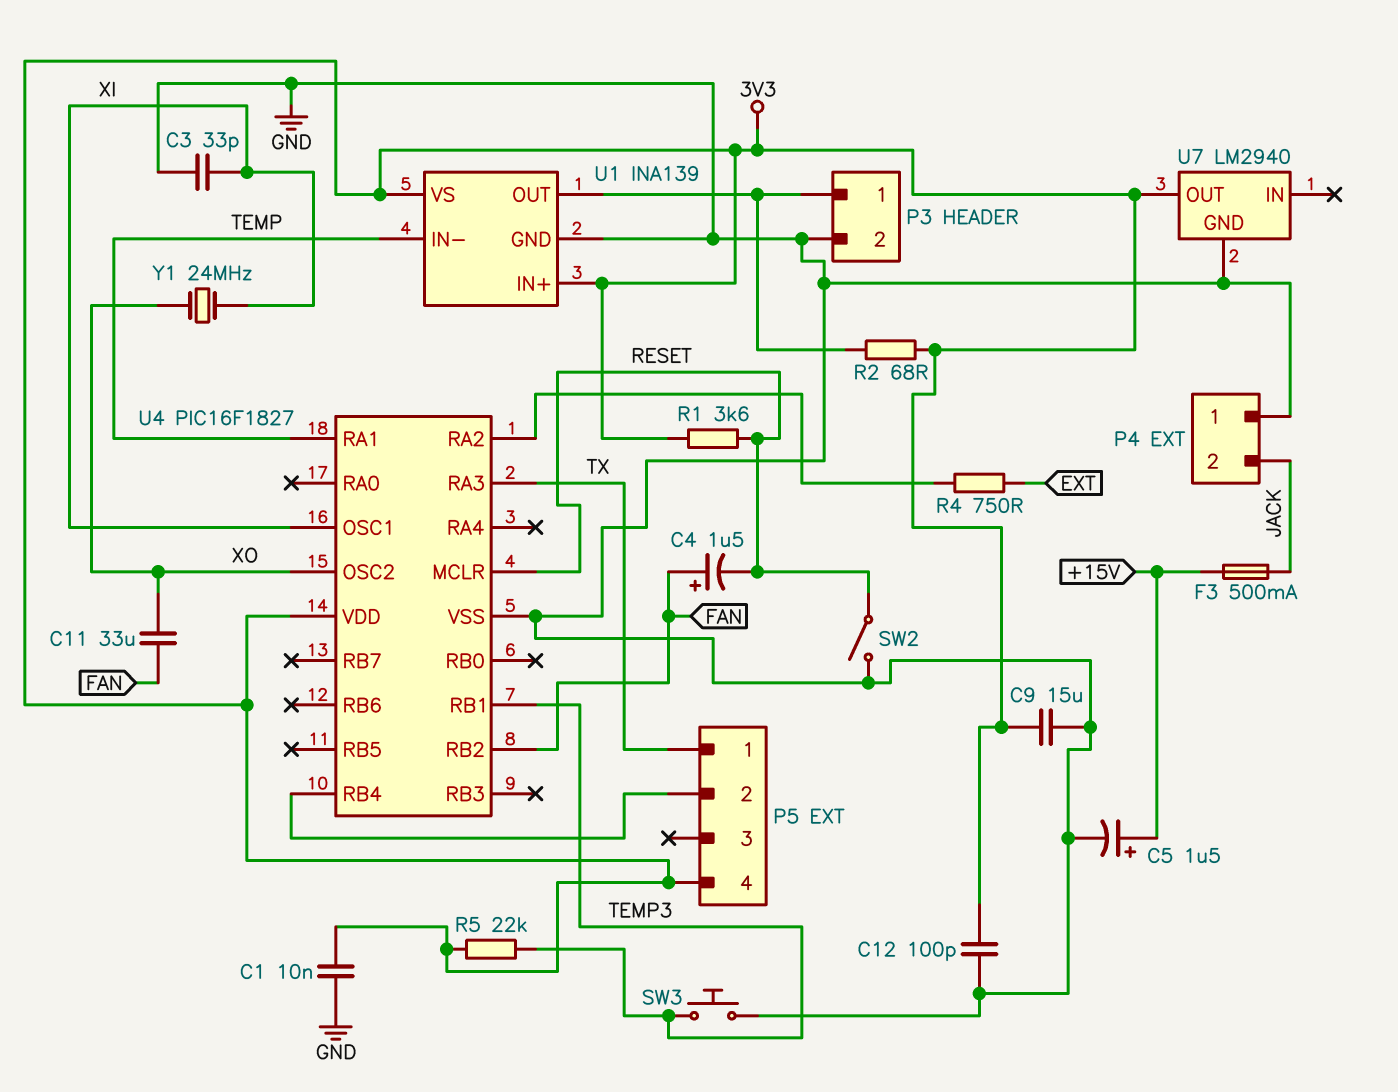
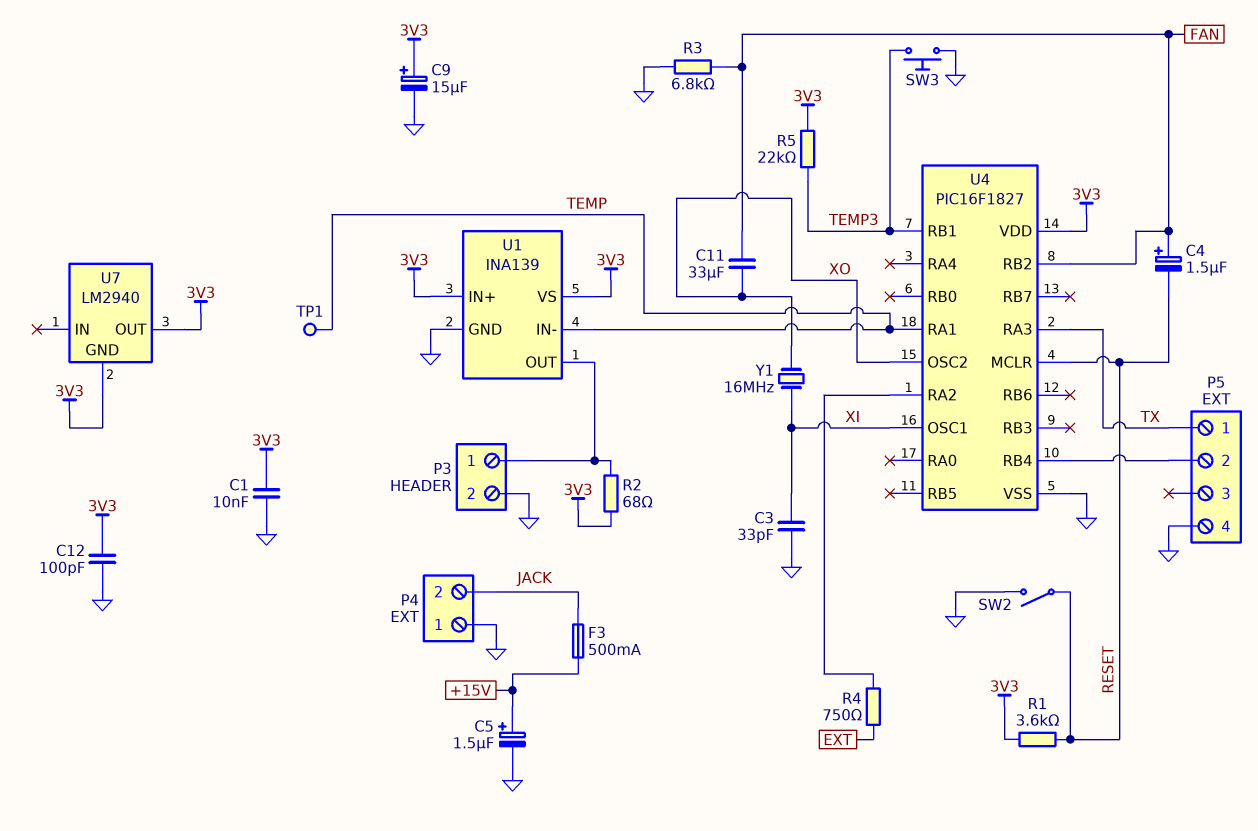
C9: 15uF (3V3, GND) -> 15uF (plus 3V3, minus GND)
P5 pin 4: 3V3 -> GND
R3: none -> 6.8k (FAN, GND)
TP1: none -> test point (TEMP)
U7 pin GND: GND -> 3V3
Y1: 24MHz (XI, XO) -> 16MHz (XI, XO)

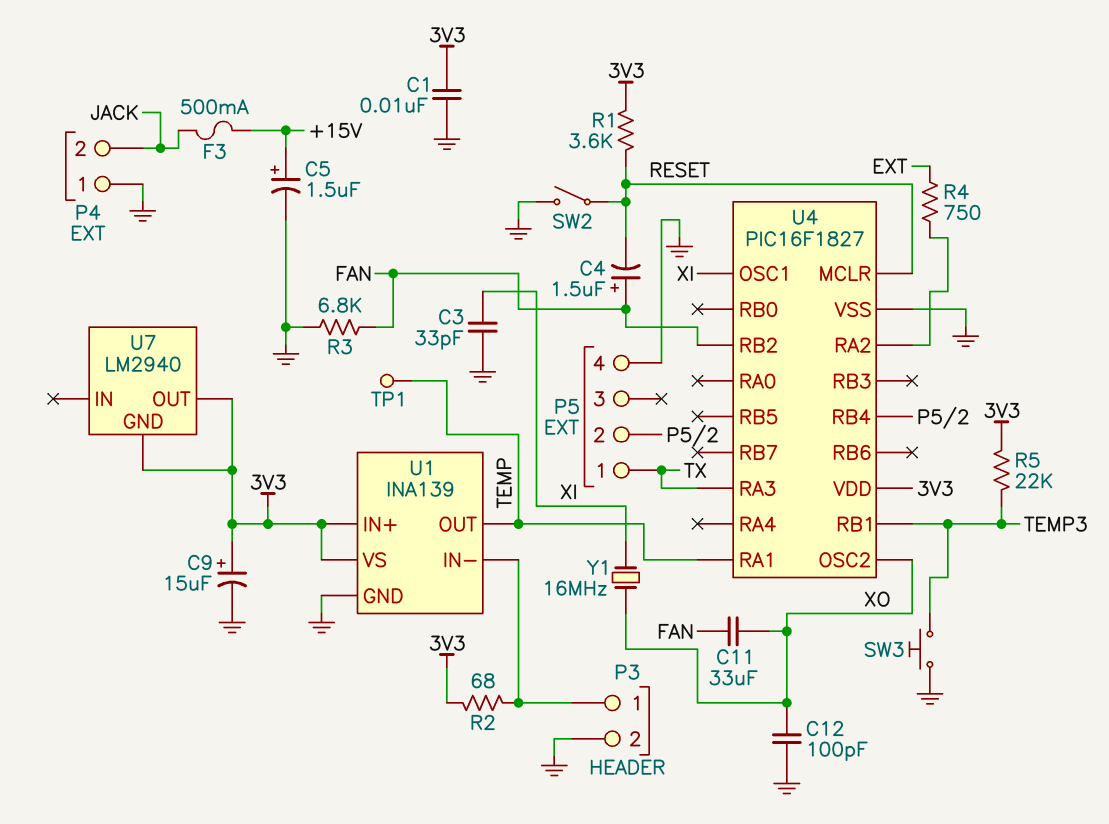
C12: 100pF (3V3, GND) -> 100pF (GND, XO)
U1 pin IN-: TEMP -> P3/1
U1 pin OUT: P3/1 -> TEMP

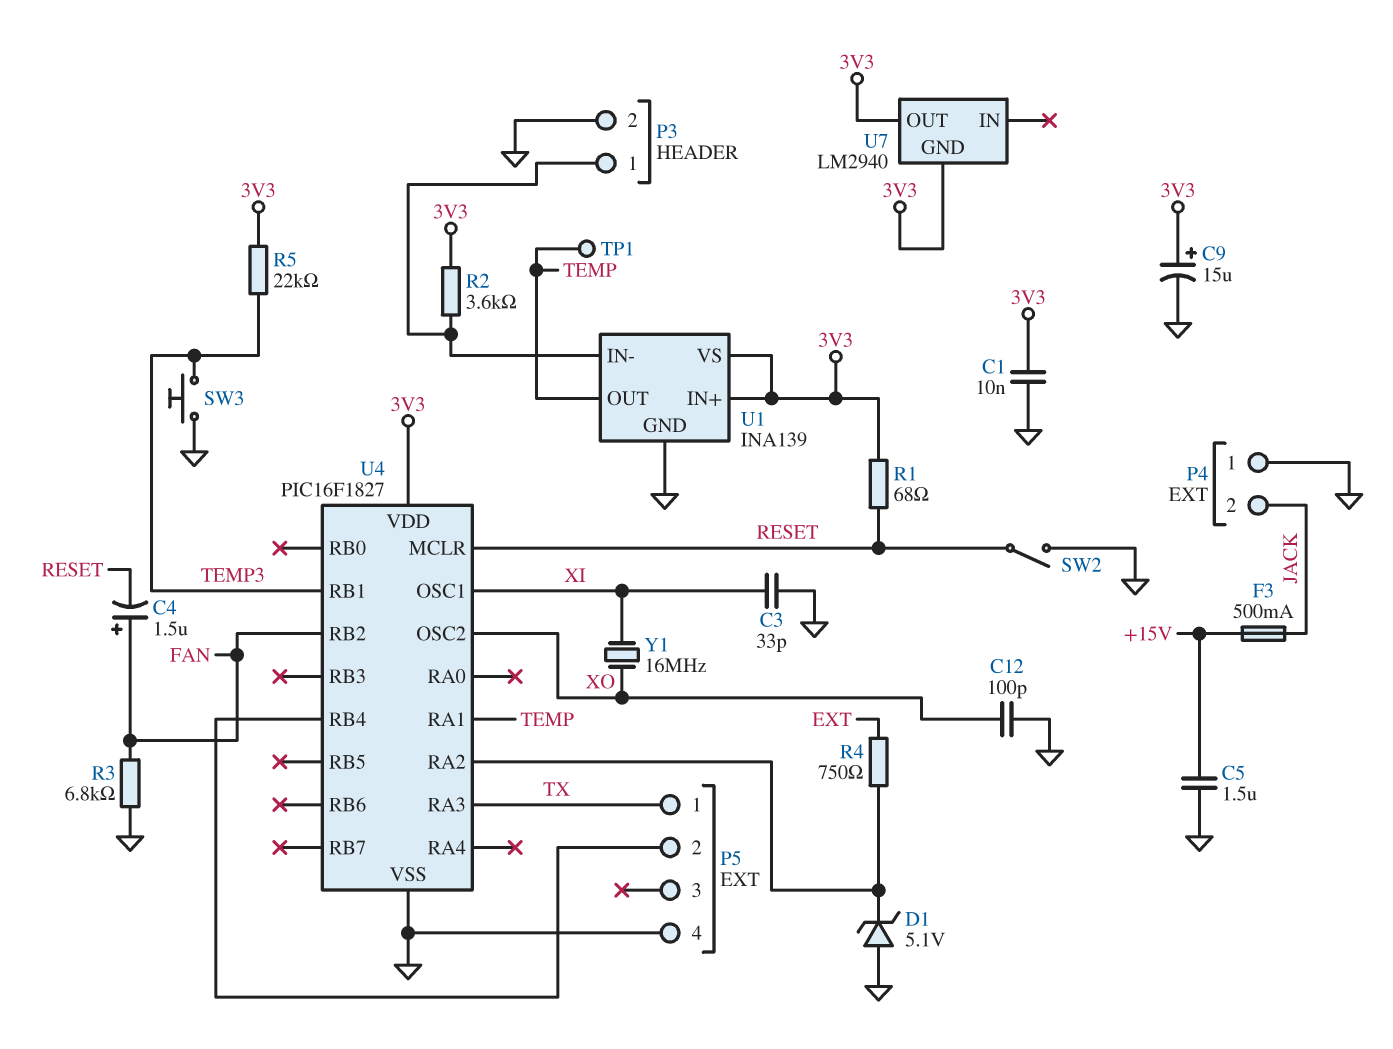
C5: 1.5uF (plus +15V, minus GND) -> 1.5uF (+15V, GND)
C11: 33uF (FAN, XO) -> none
D1: none -> zener 5.1V (A GND, K U4/RA2)
R1: 3.6k (3V3, RESET) -> 68 (3V3, RESET)
R2: 68 (3V3, P3/1) -> 3.6k (3V3, P3/1)

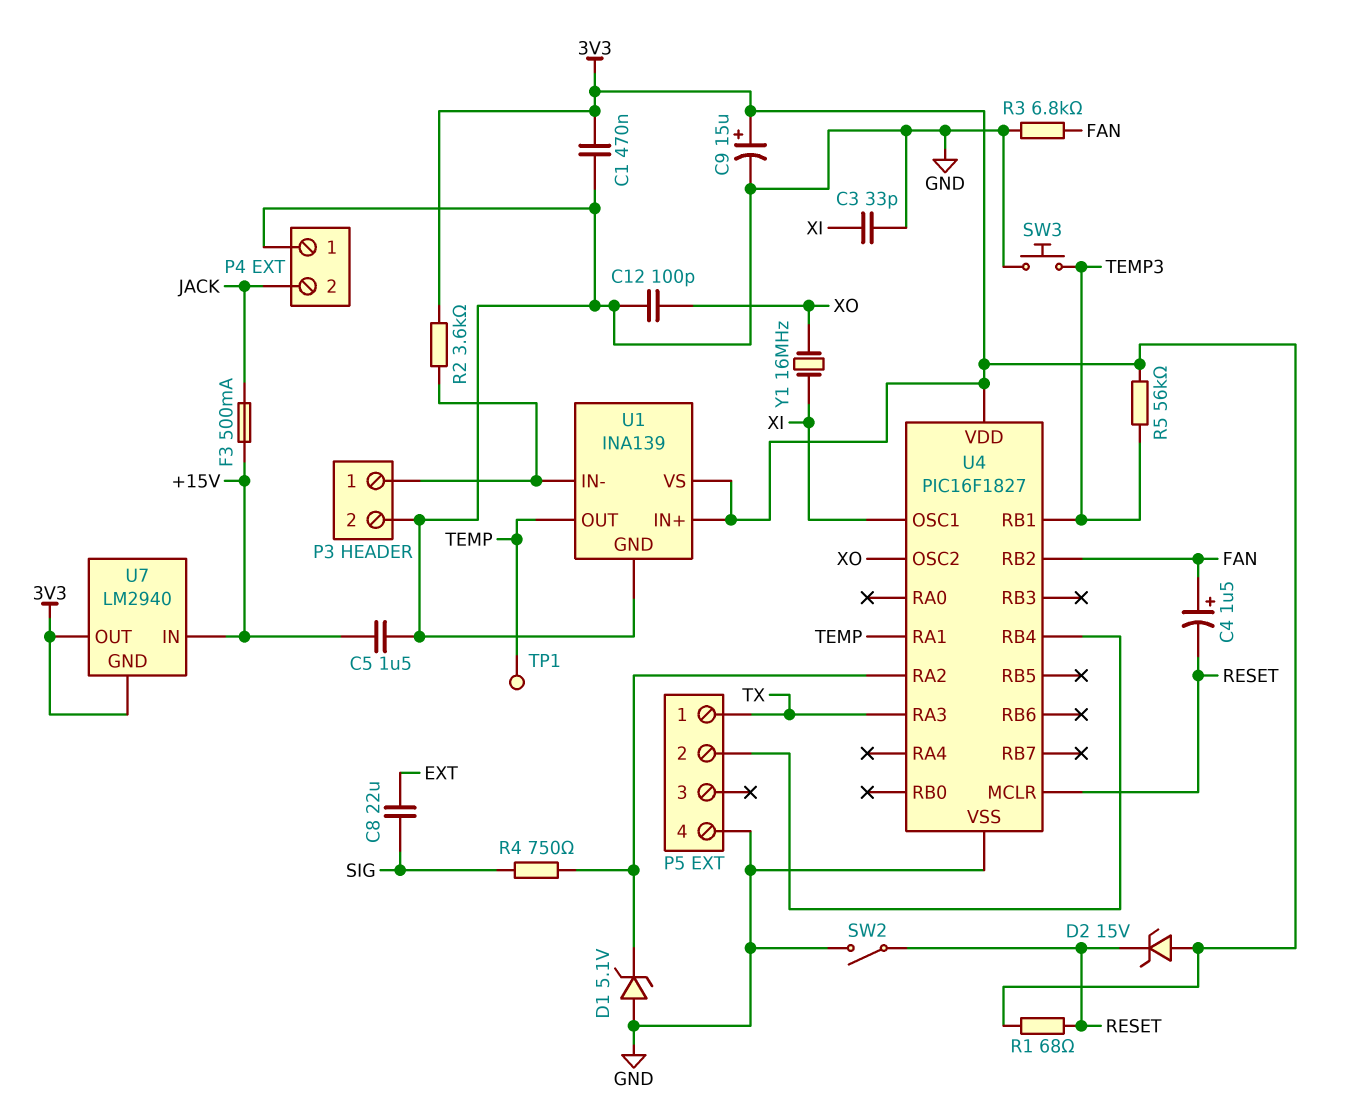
C1: 10nF (3V3, GND) -> 470nF (3V3, GND)
C8: none -> 22uF (EXT, SIG)
D2: none -> zener 15V (A 3V3, K RESET)
R4: 750 (EXT, U4/RA2) -> 750 (SIG, U4/RA2)
R5: 22k (3V3, TEMP3) -> 56k (3V3, TEMP3)
U7 pin IN: none -> +15V

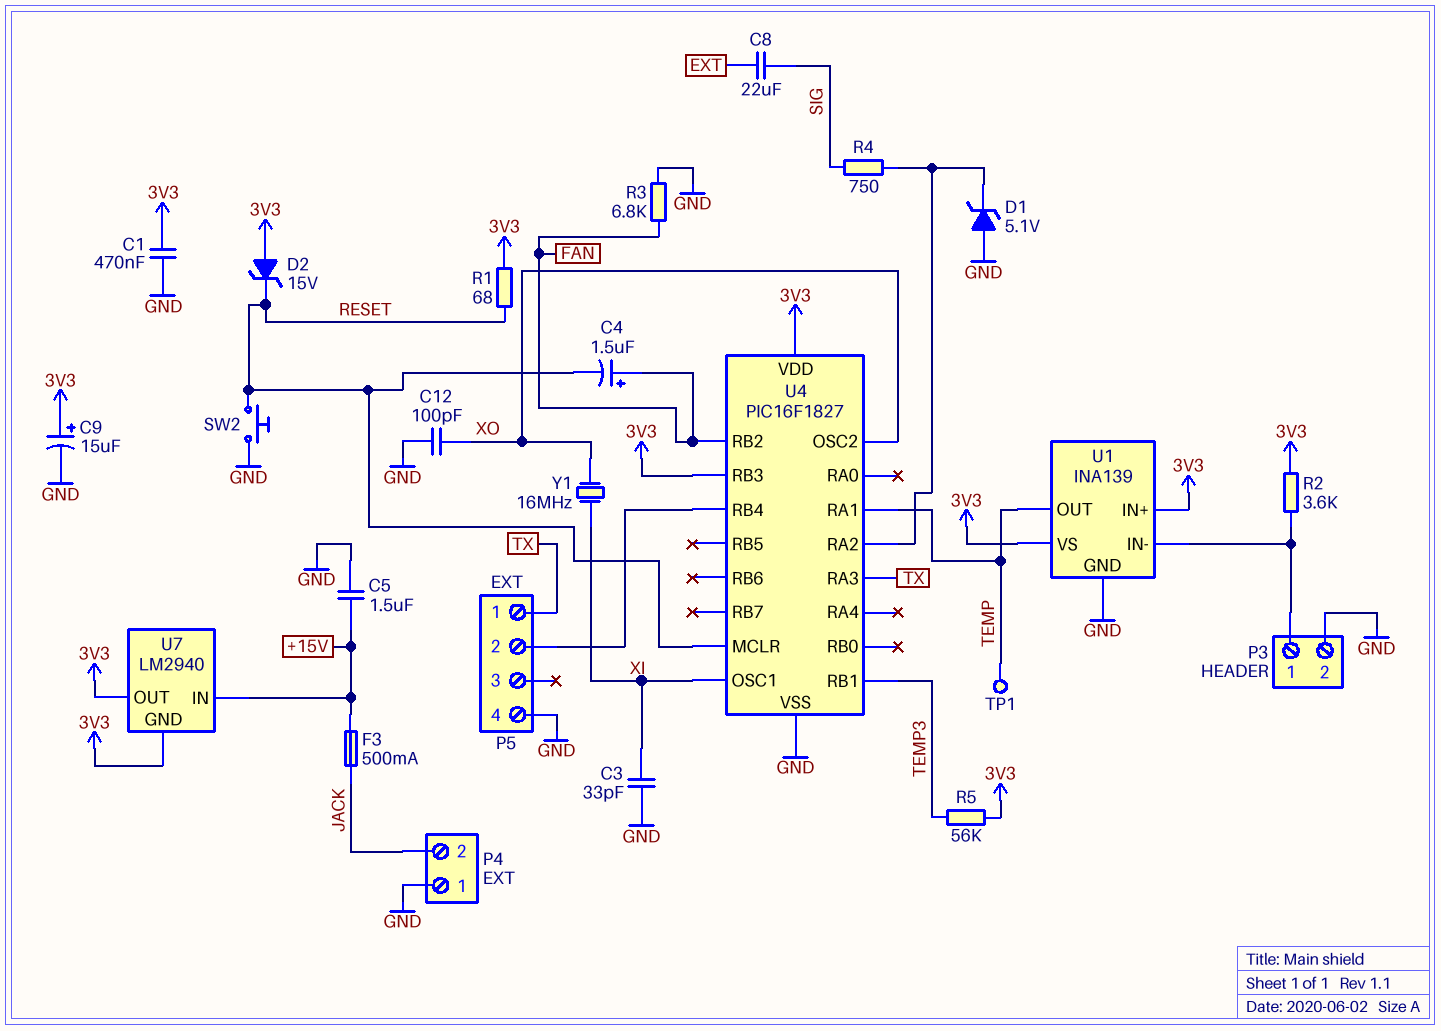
SW2: switch (GND, RESET) -> button (GND, RESET)
SW3: button (GND, TEMP3) -> none
U4 pin RB3: none -> 3V3

